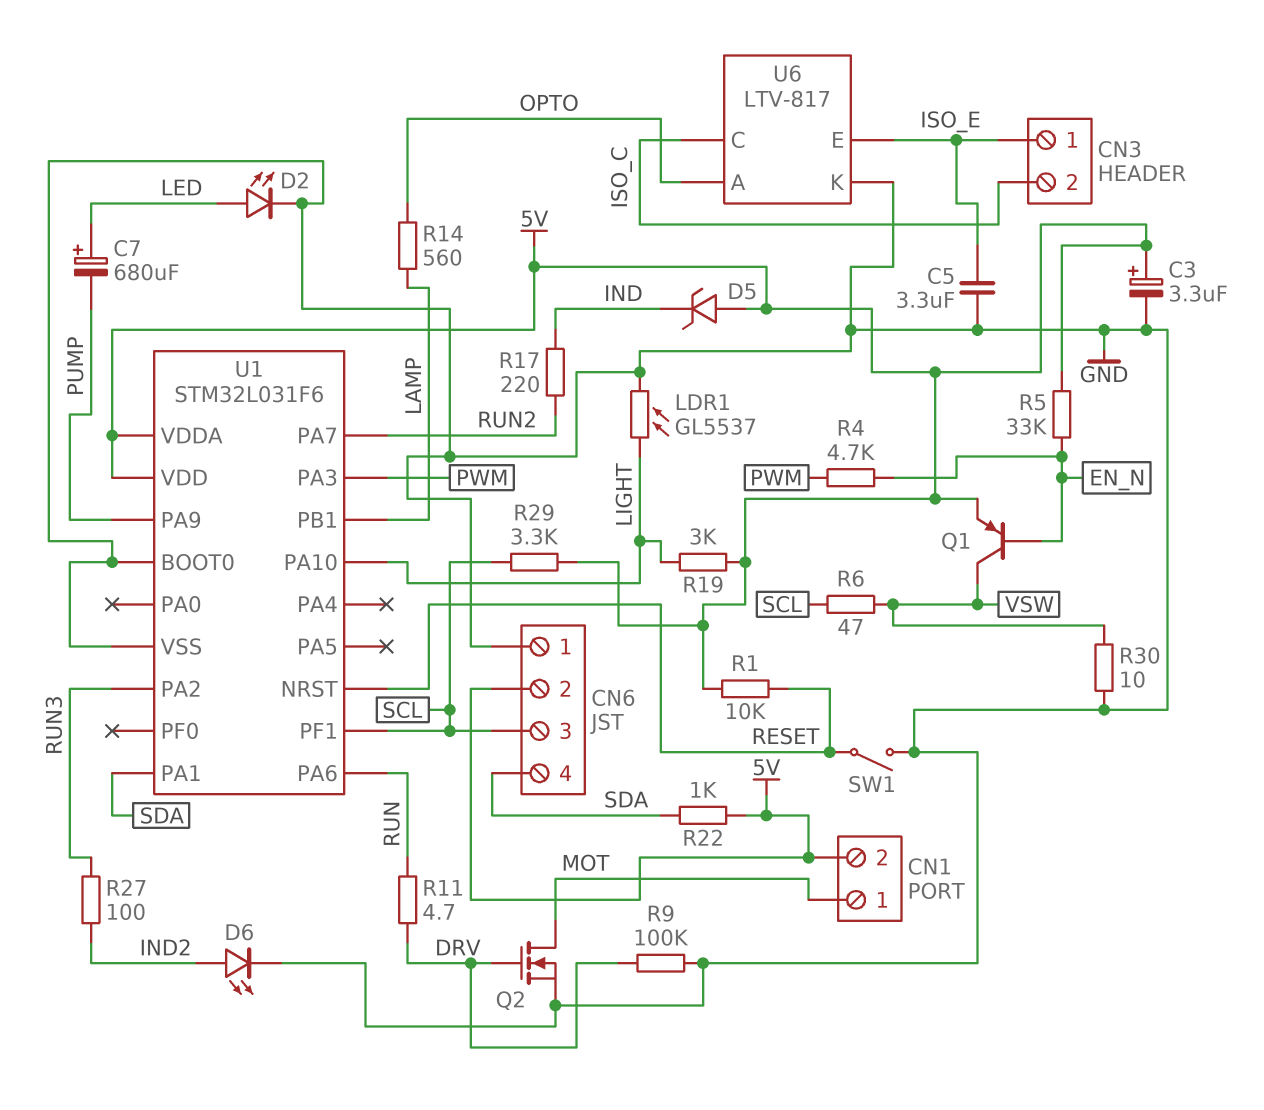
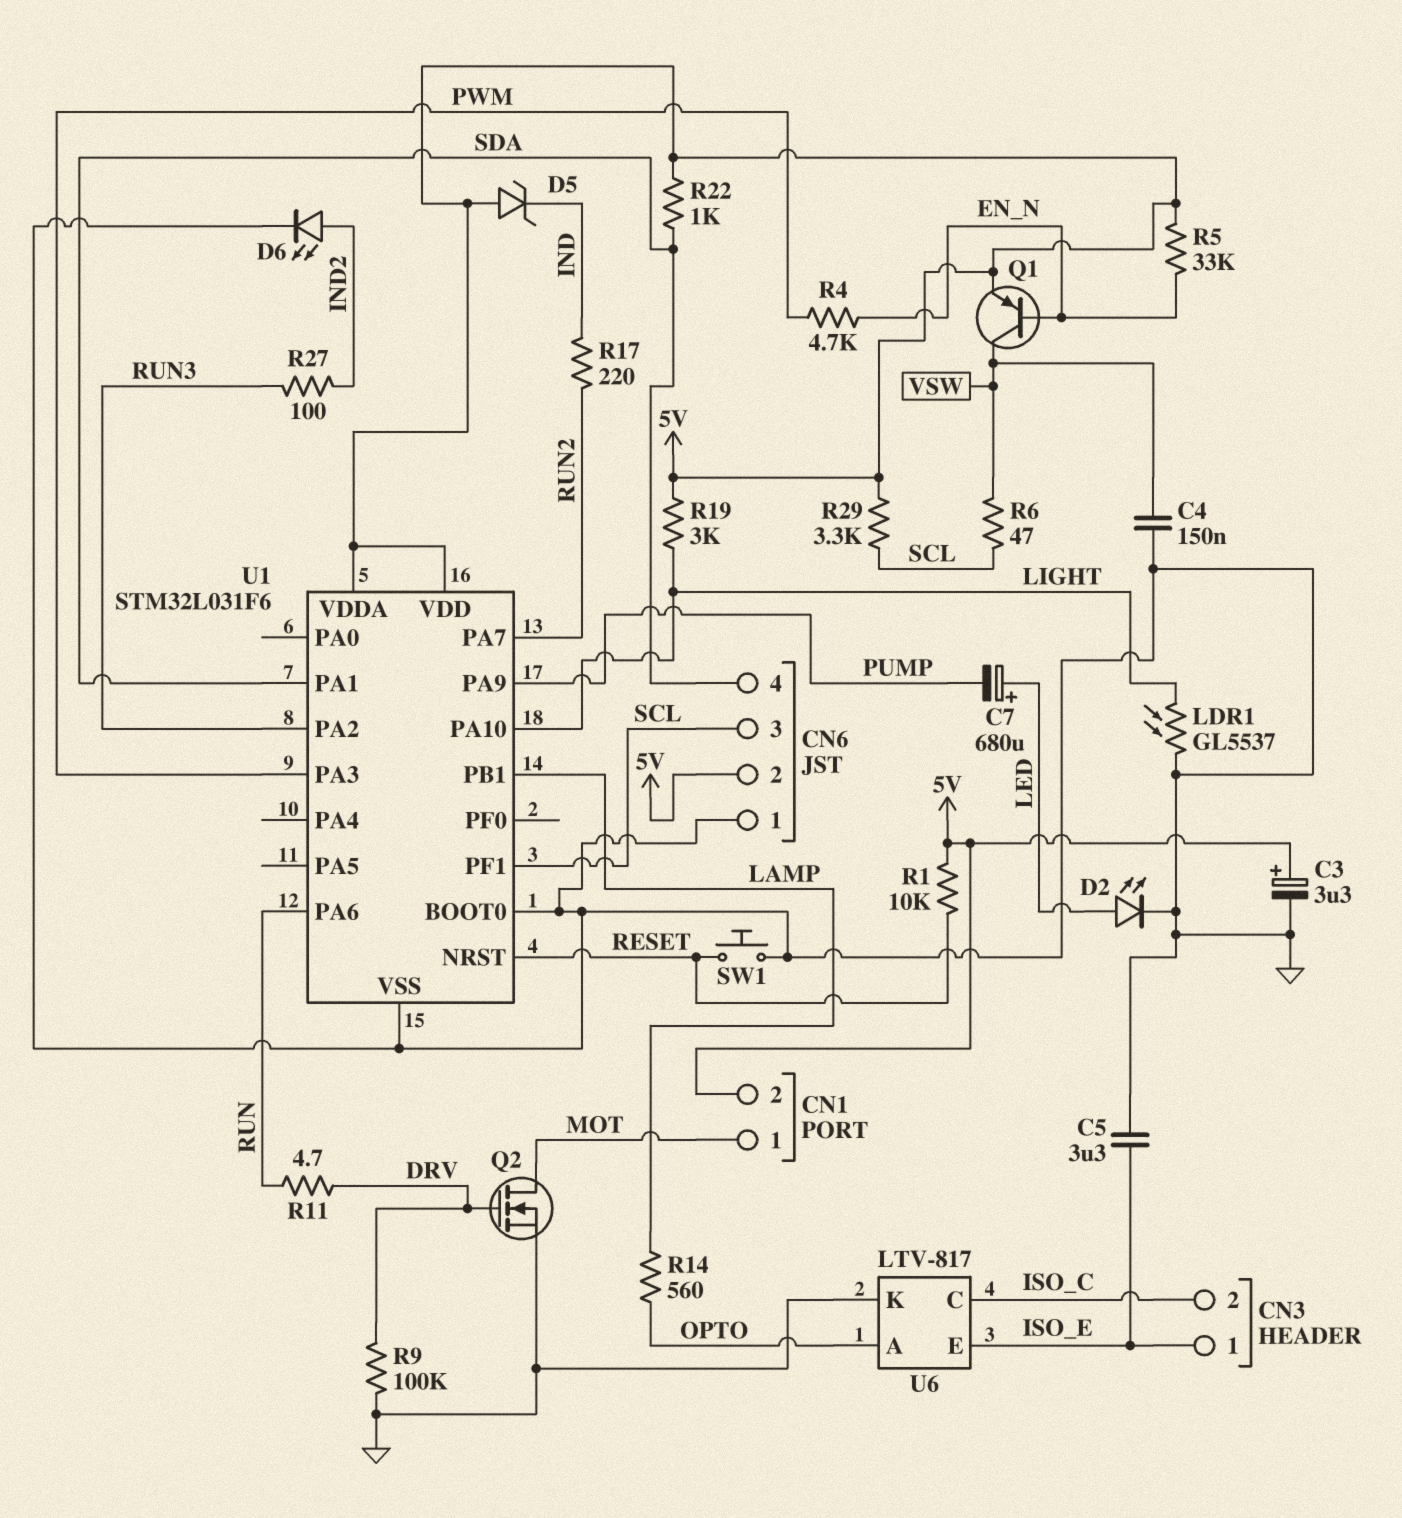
C4: none -> 150nF (GND, VSW)
R30: 10 (GND, VSW) -> none
SW1: switch (GND, RESET) -> button (GND, RESET)

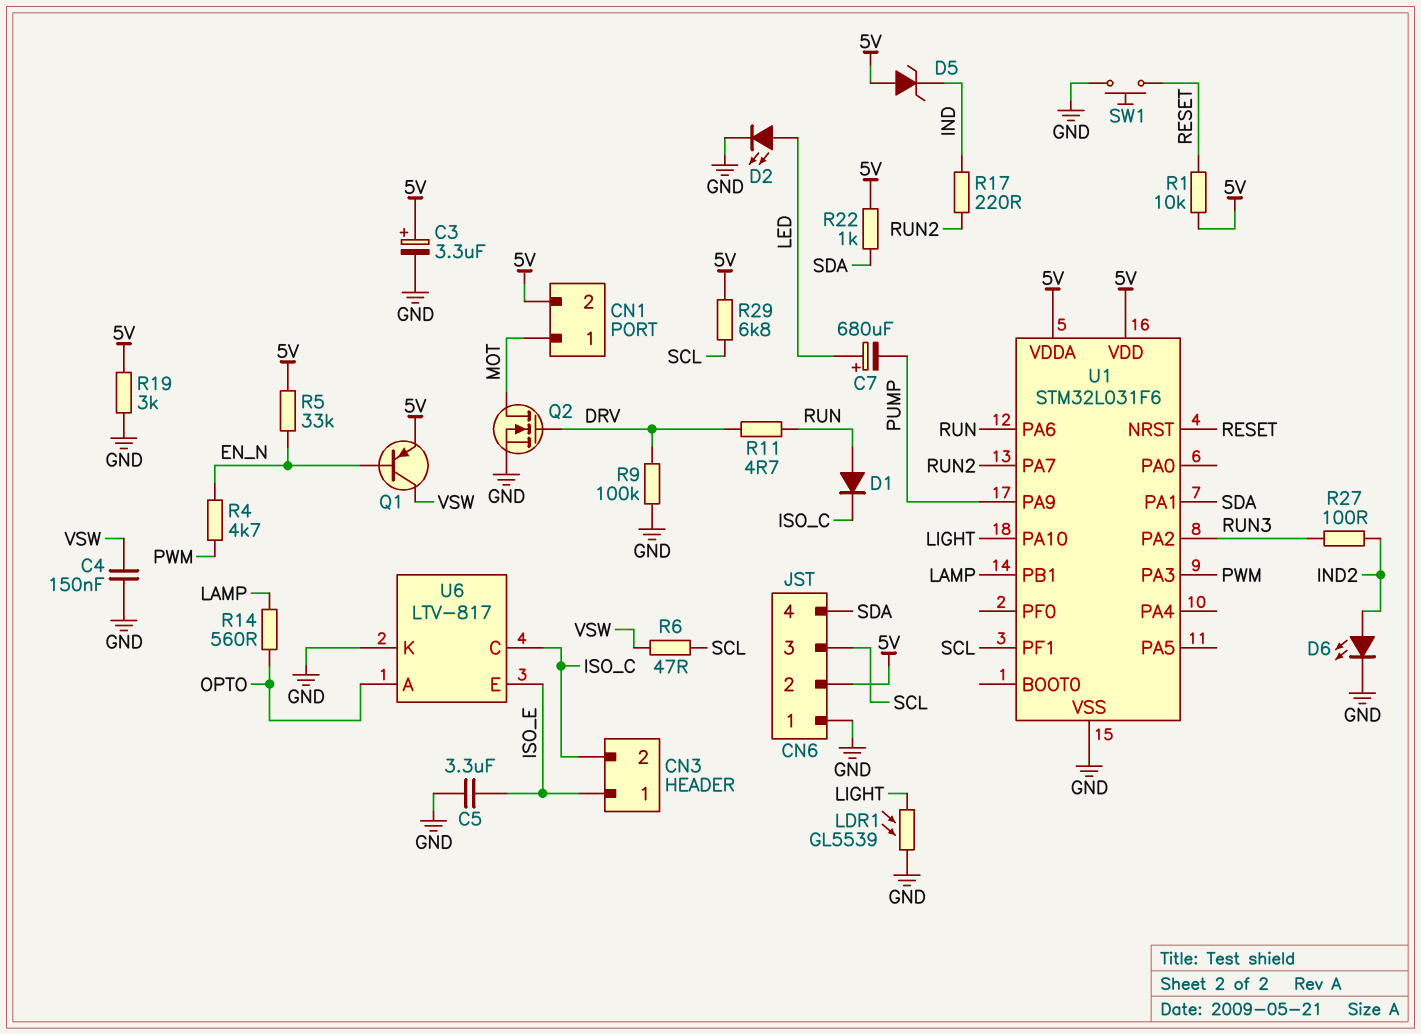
D1: none -> diode (A RUN, K ISO_C)
LDR1: GL5537 (GND, LIGHT) -> GL5539 (GND, LIGHT)
R19: 3k (5V, LIGHT) -> 3k (5V, GND)
R29: 3.3k (5V, SCL) -> 6.8k (5V, SCL)
U1 pin BOOT0: GND -> none

